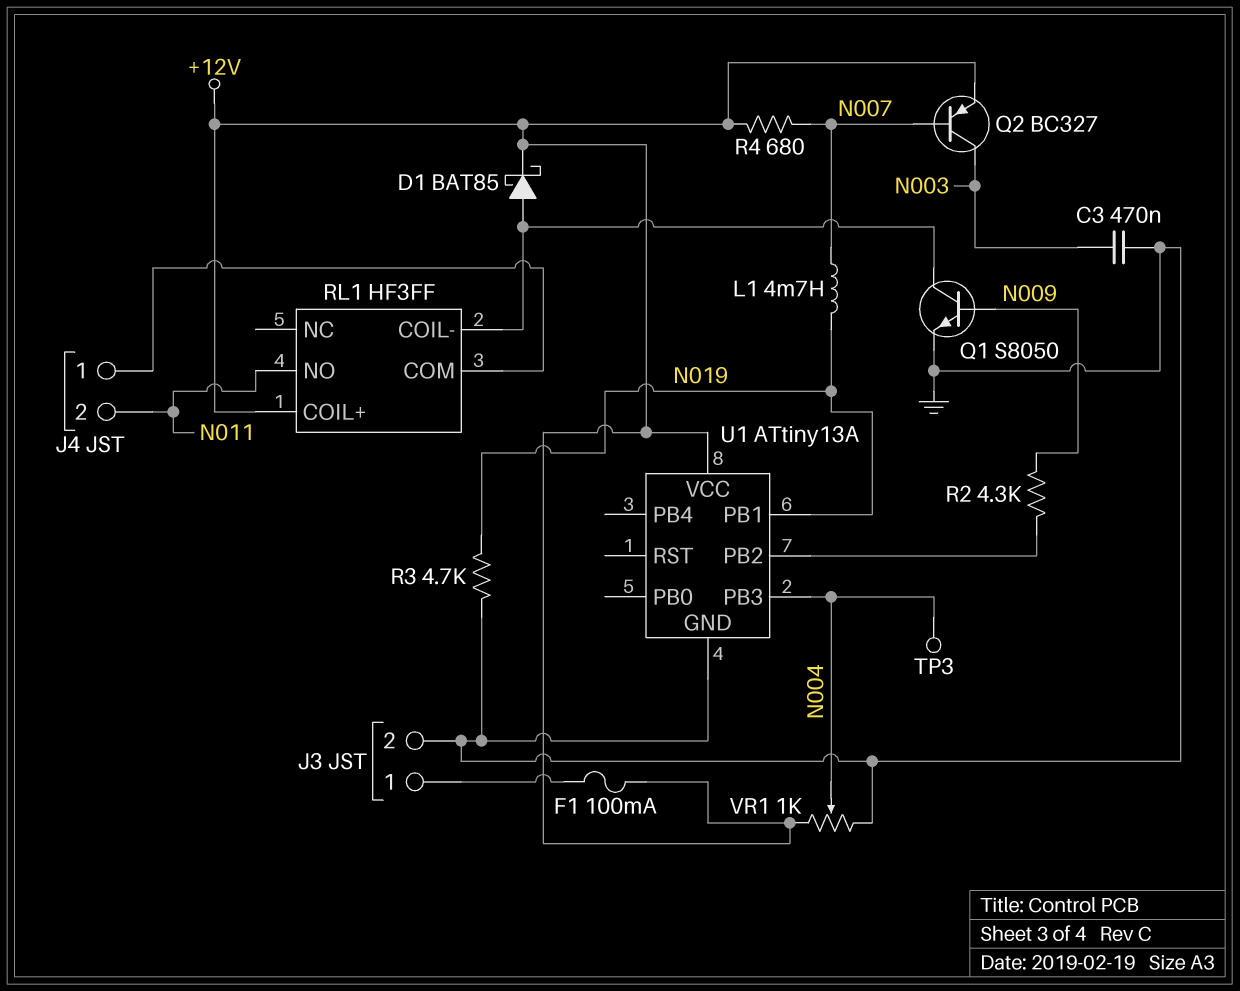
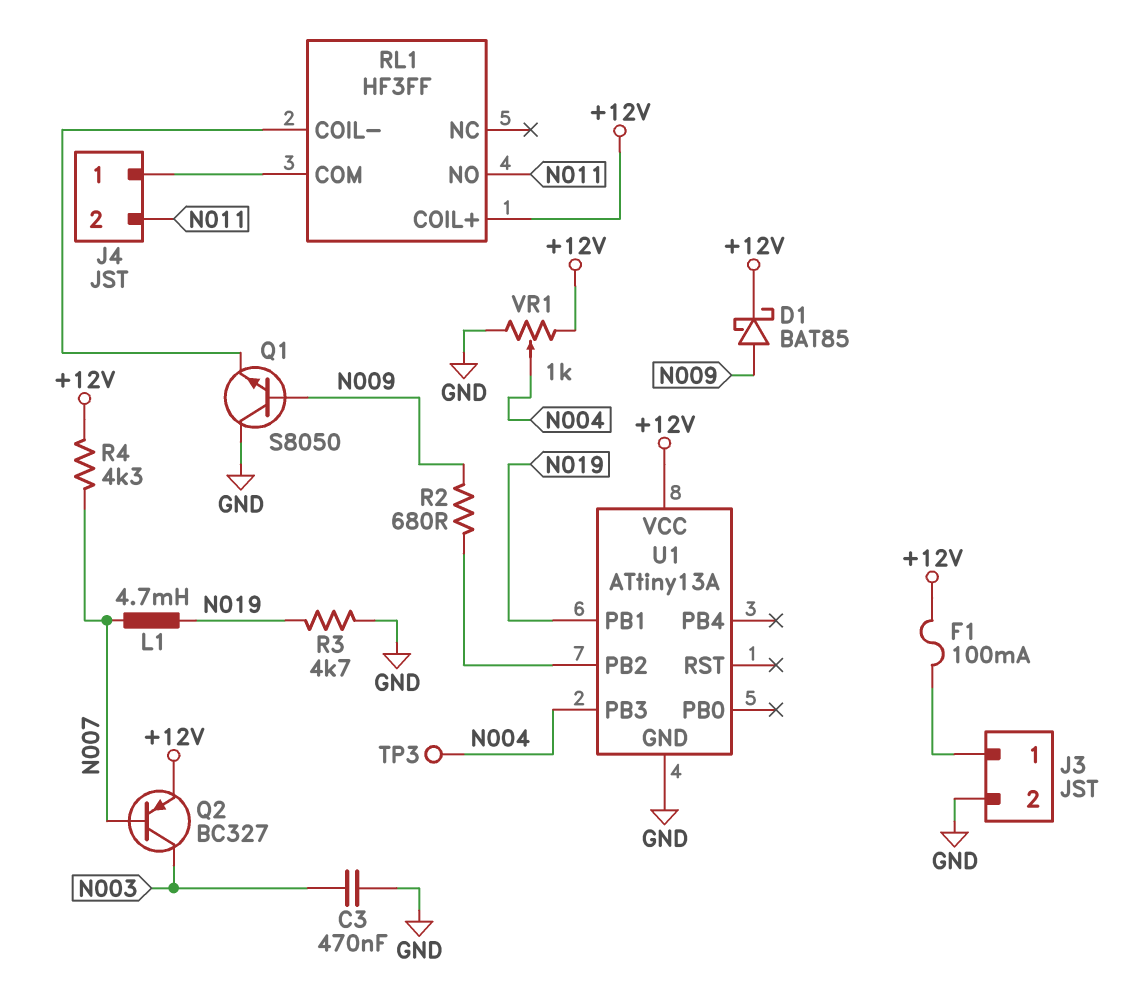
D1: schottky BAT85 (A RL1/COIL-, K +12V) -> schottky BAT85 (A N009, K +12V)
Q1: NPN S8050 (B N009, C RL1/COIL-, E GND) -> NPN S8050 (B N009, C GND, E RL1/COIL-)
R2: 4.3k (N009, U1/PB2) -> 680 (N009, U1/PB2)
R4: 680 (+12V, N007) -> 4.3k (+12V, N007)

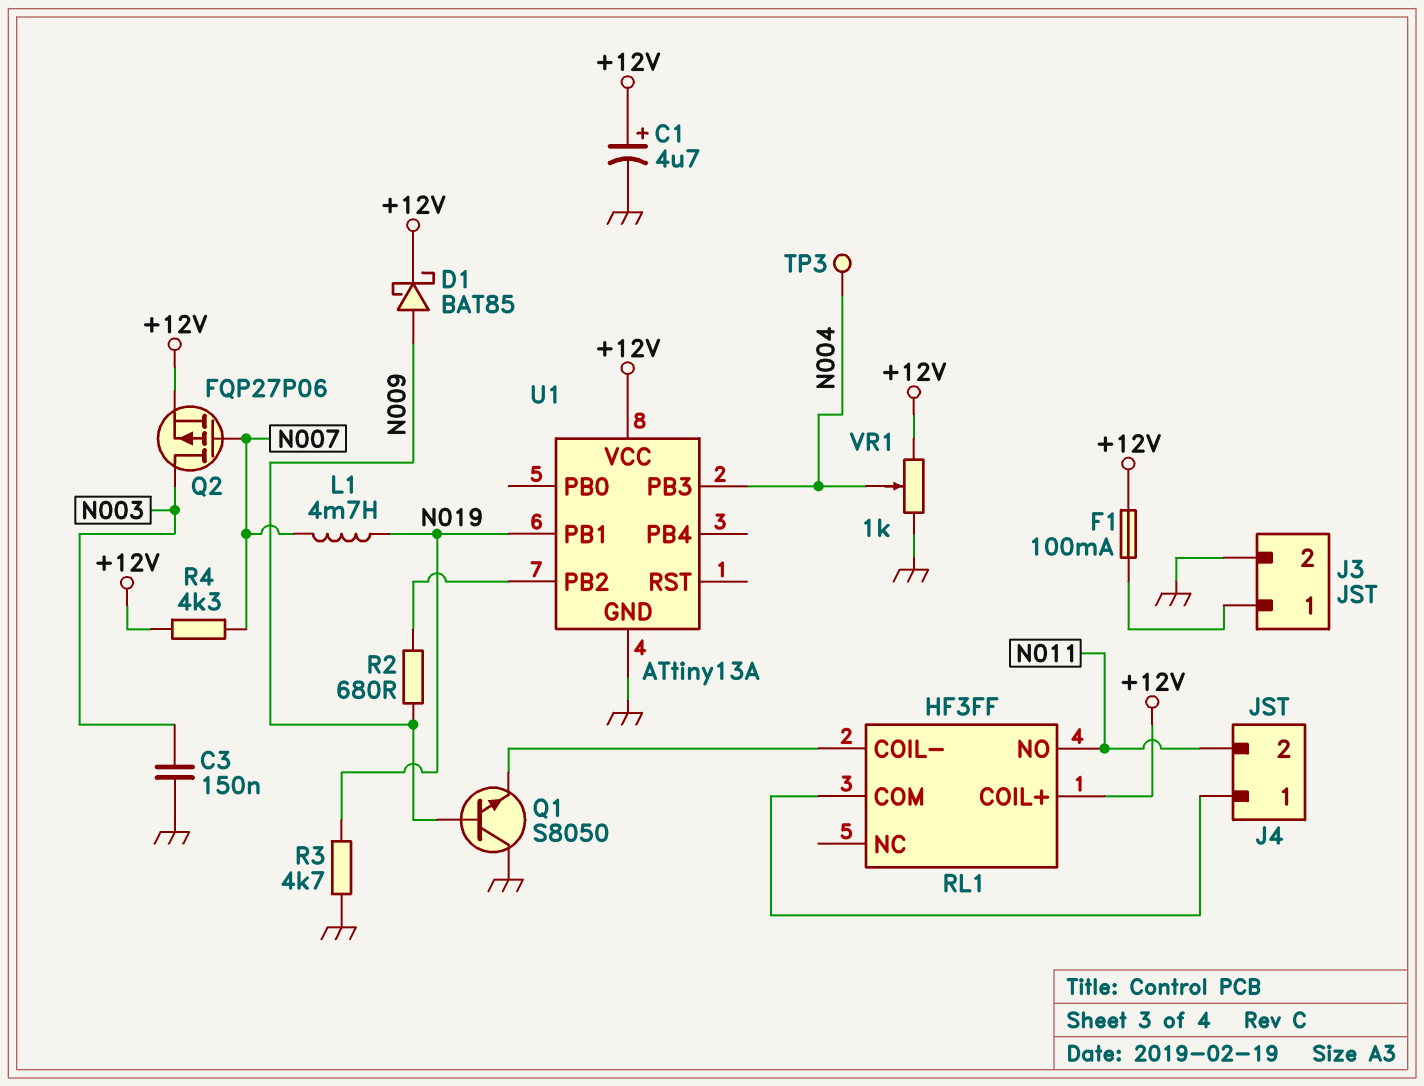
C1: none -> 4.7uF (plus +12V, minus GND)
C3: 470nF (GND, N003) -> 150nF (GND, N003)
Q2: PNP BC327 (B N007, C N003, E +12V) -> PMOS FQP27P06 (G N007, D N003, S +12V)

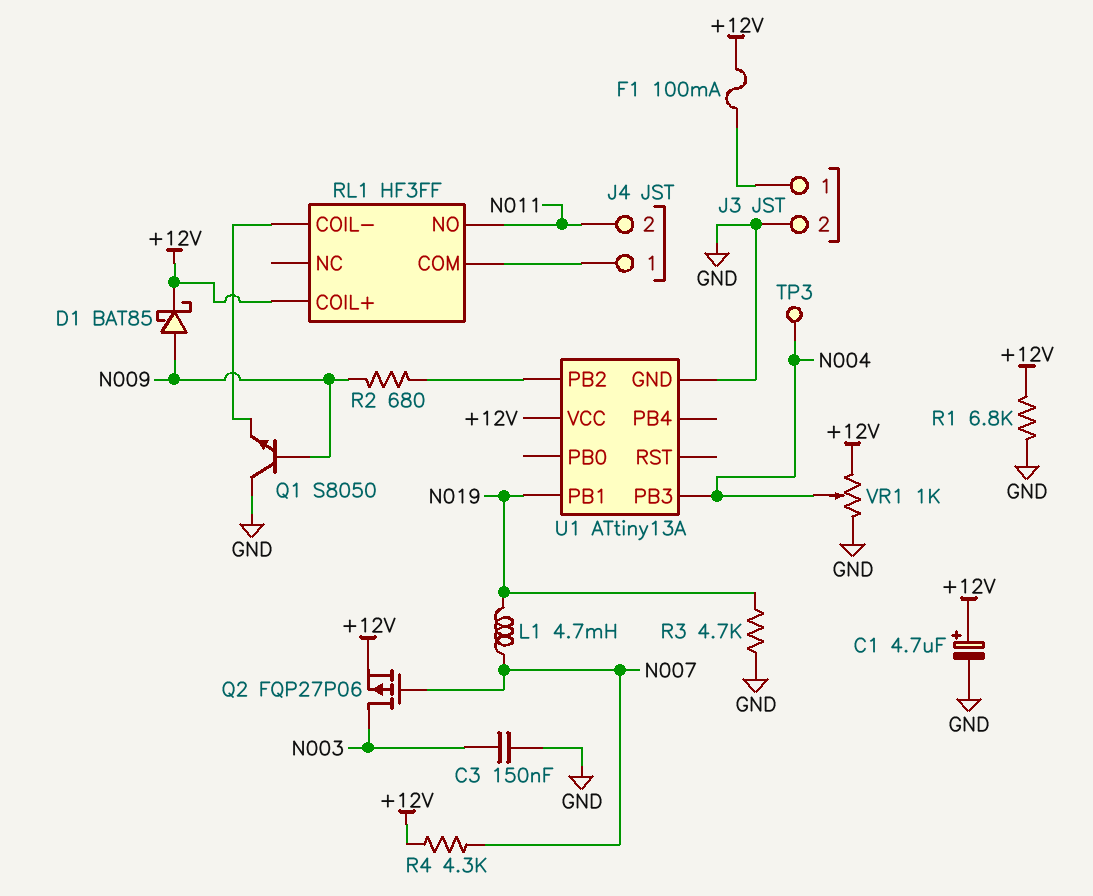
R1: none -> 6.8k (+12V, GND)

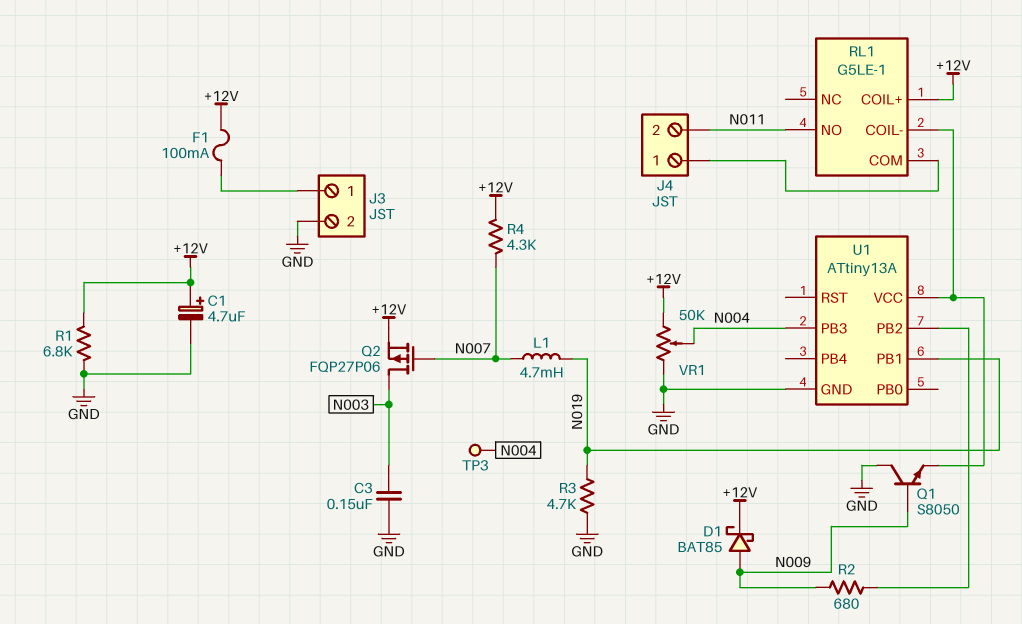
RL1: HF3FF -> G5LE-1
U1 pin VCC: +12V -> RL1/COIL-
VR1: 1k (+12V, GND, wiper N004) -> 50k (+12V, GND, wiper N004)

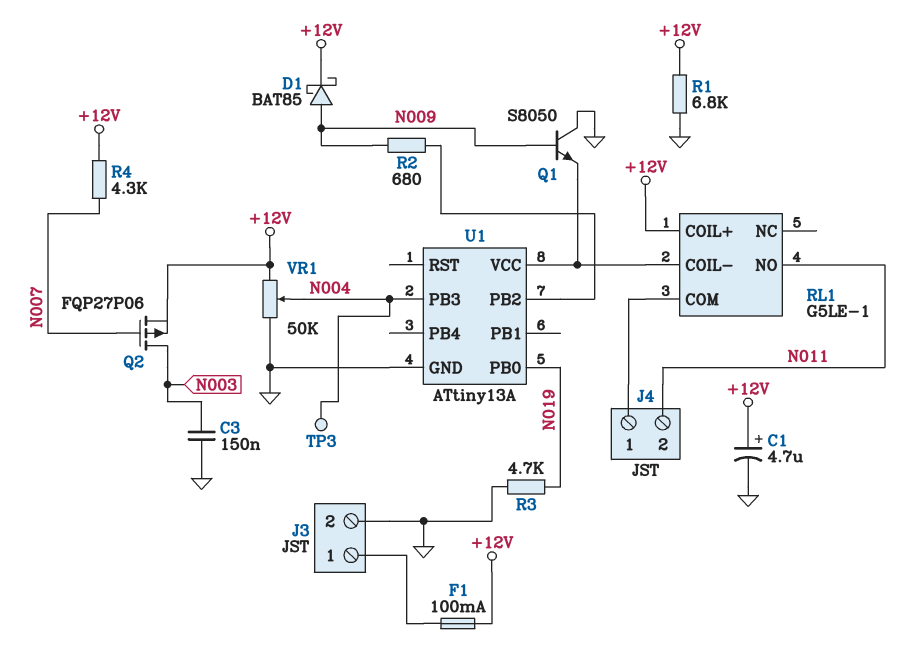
L1: 4.7mH (N007, N019) -> none
U1 pin PB0: none -> N019
U1 pin PB1: N019 -> none

